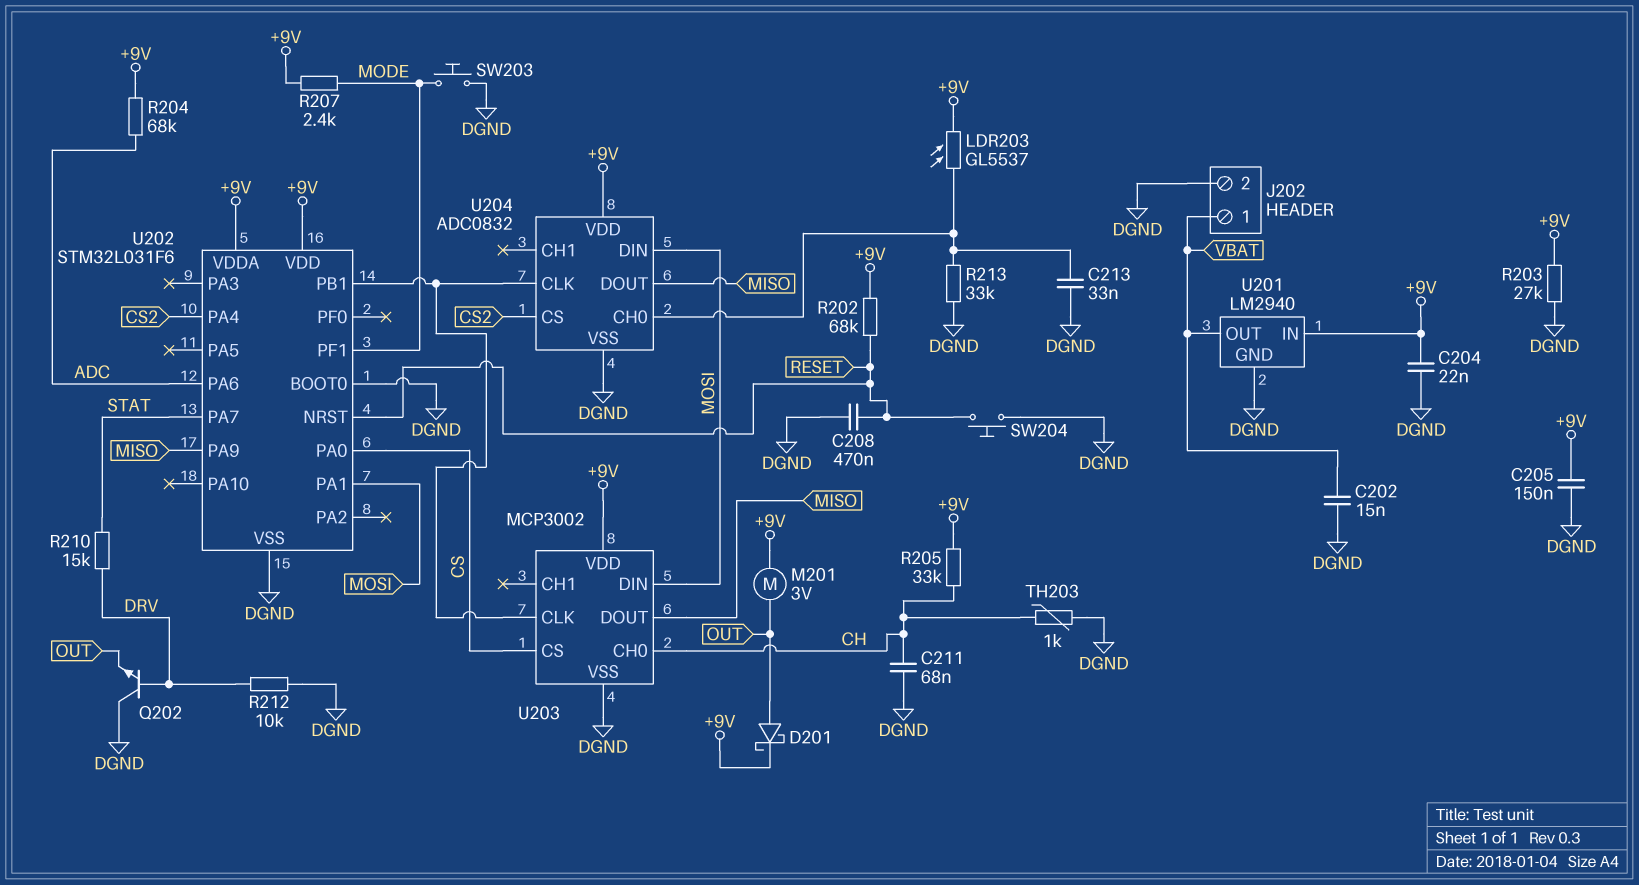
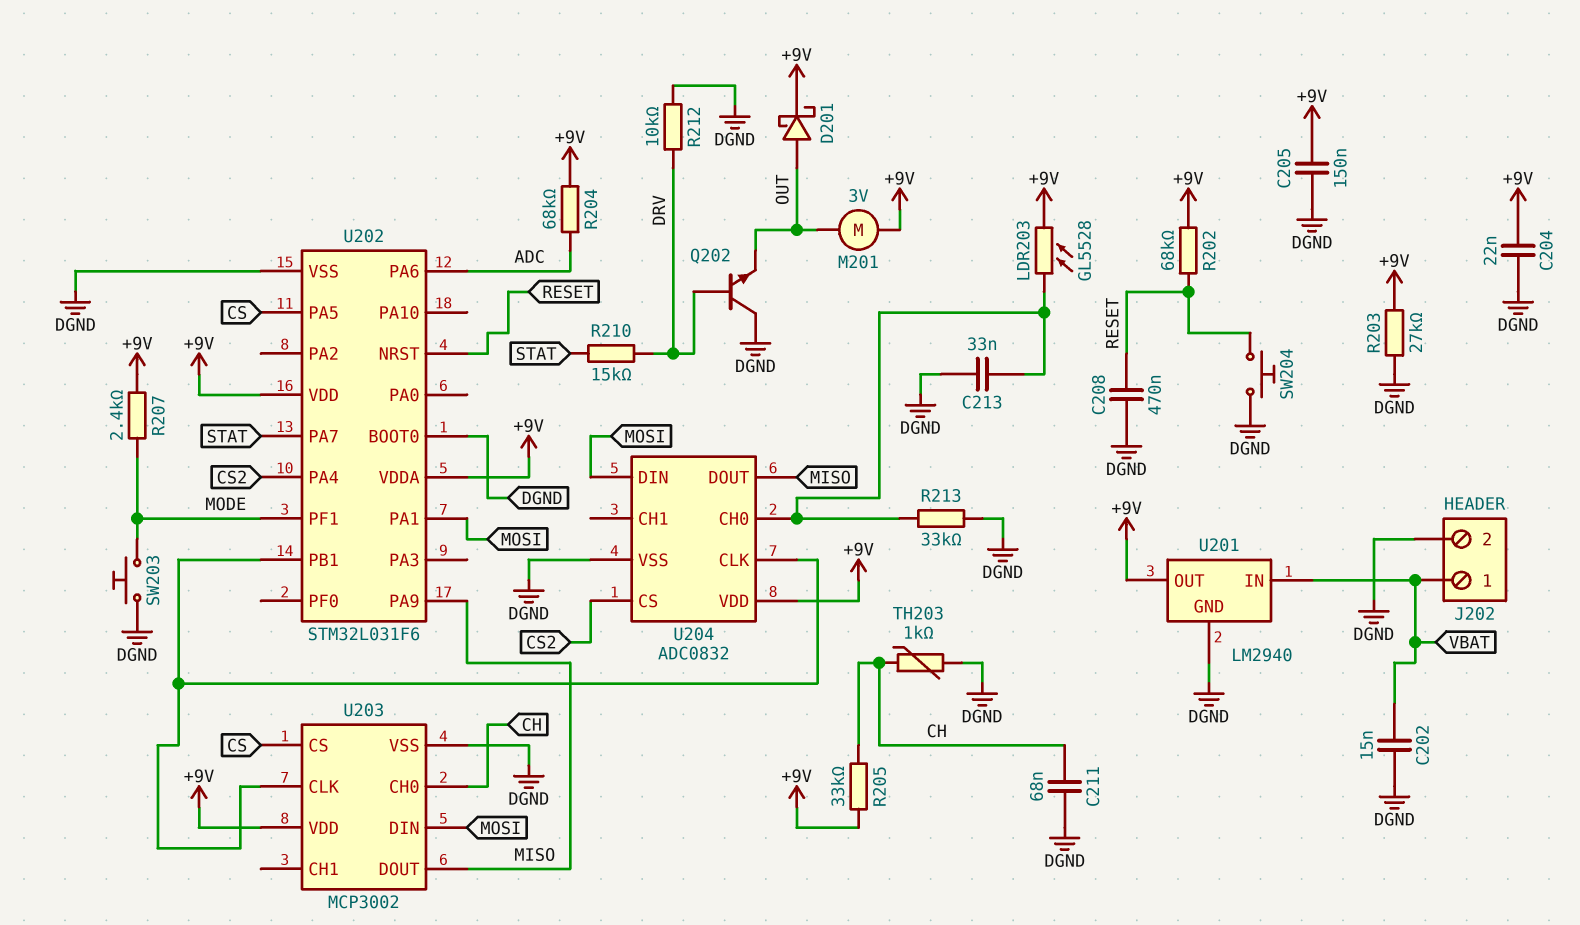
LDR203: GL5537 (+9V, U204/CH0) -> GL5528 (+9V, U204/CH0)
U201 pin IN: +9V -> VBAT
U201 pin OUT: VBAT -> +9V
U202 pin PA0: CS -> none
U202 pin PA5: none -> CS

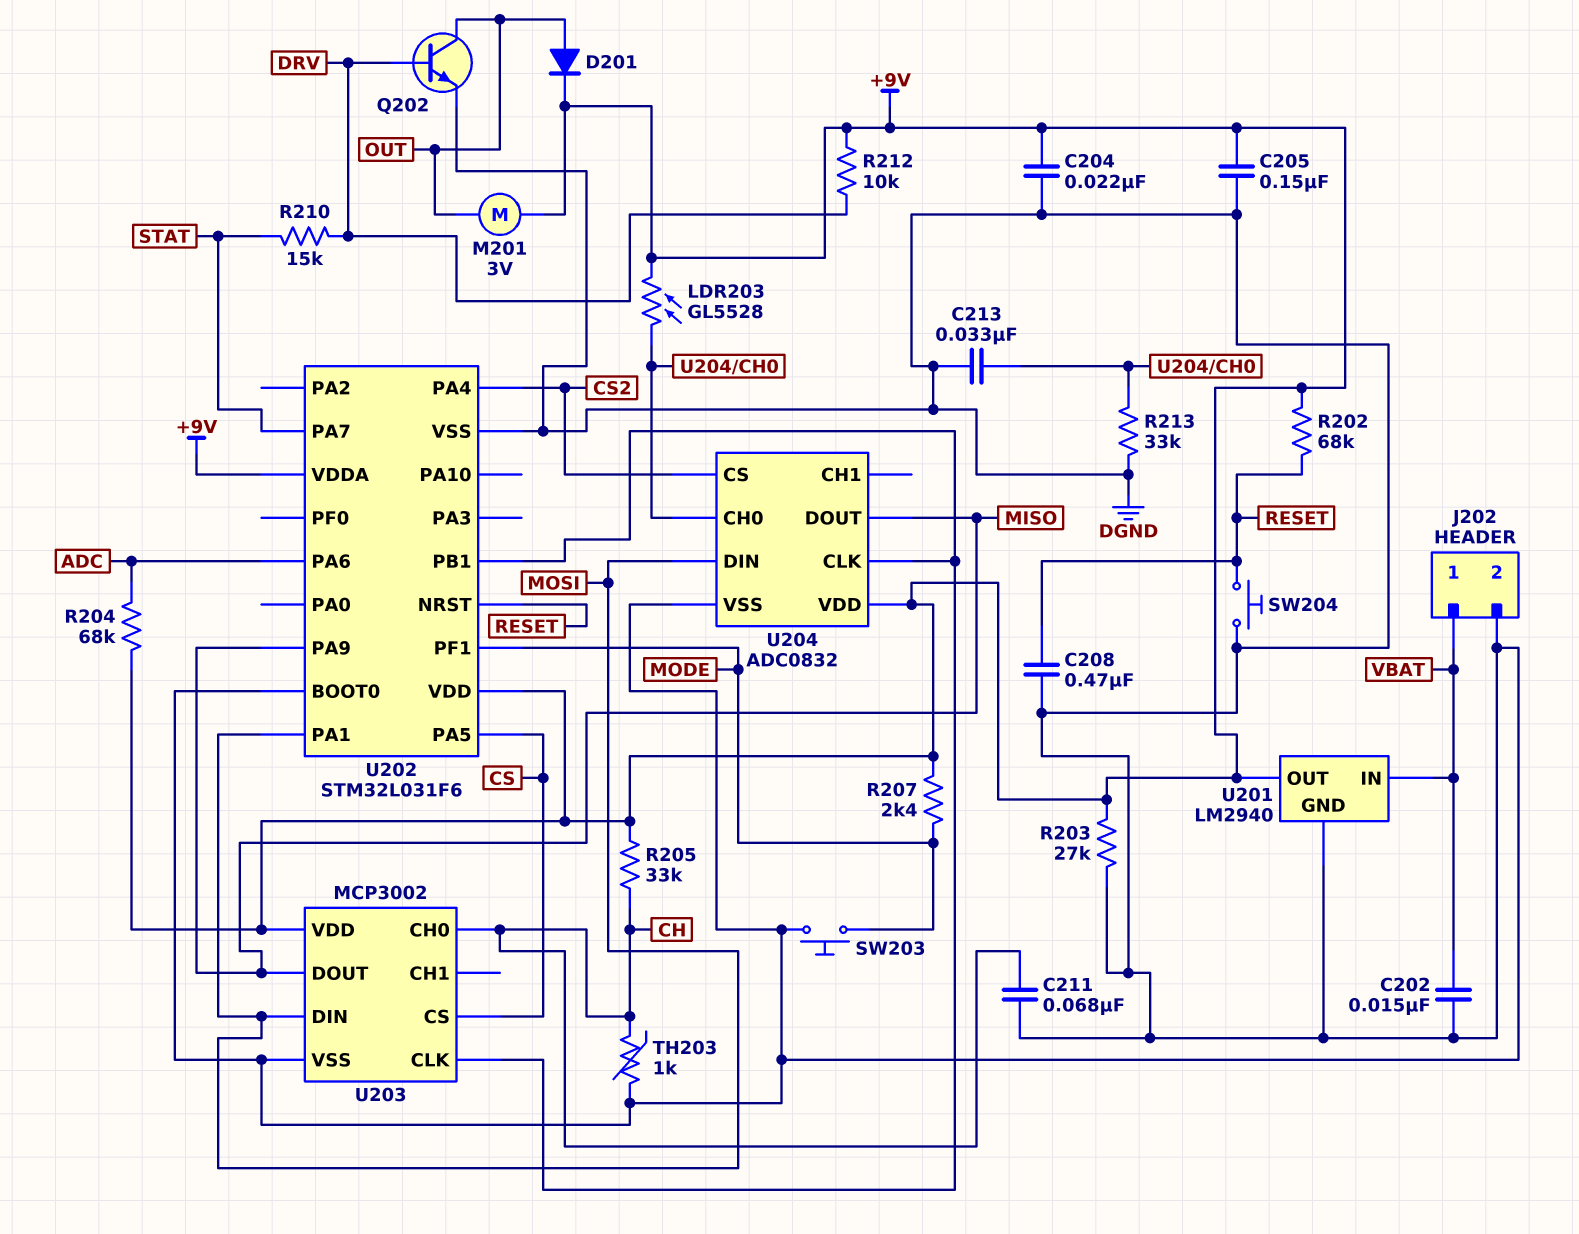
D201: schottky (A OUT, K +9V) -> diode (A OUT, K +9V)
Q202: NPN (B DRV, C DGND, E OUT) -> NPN (B DRV, C OUT, E DGND)
R212: 10k (DGND, DRV) -> 10k (+9V, DRV)

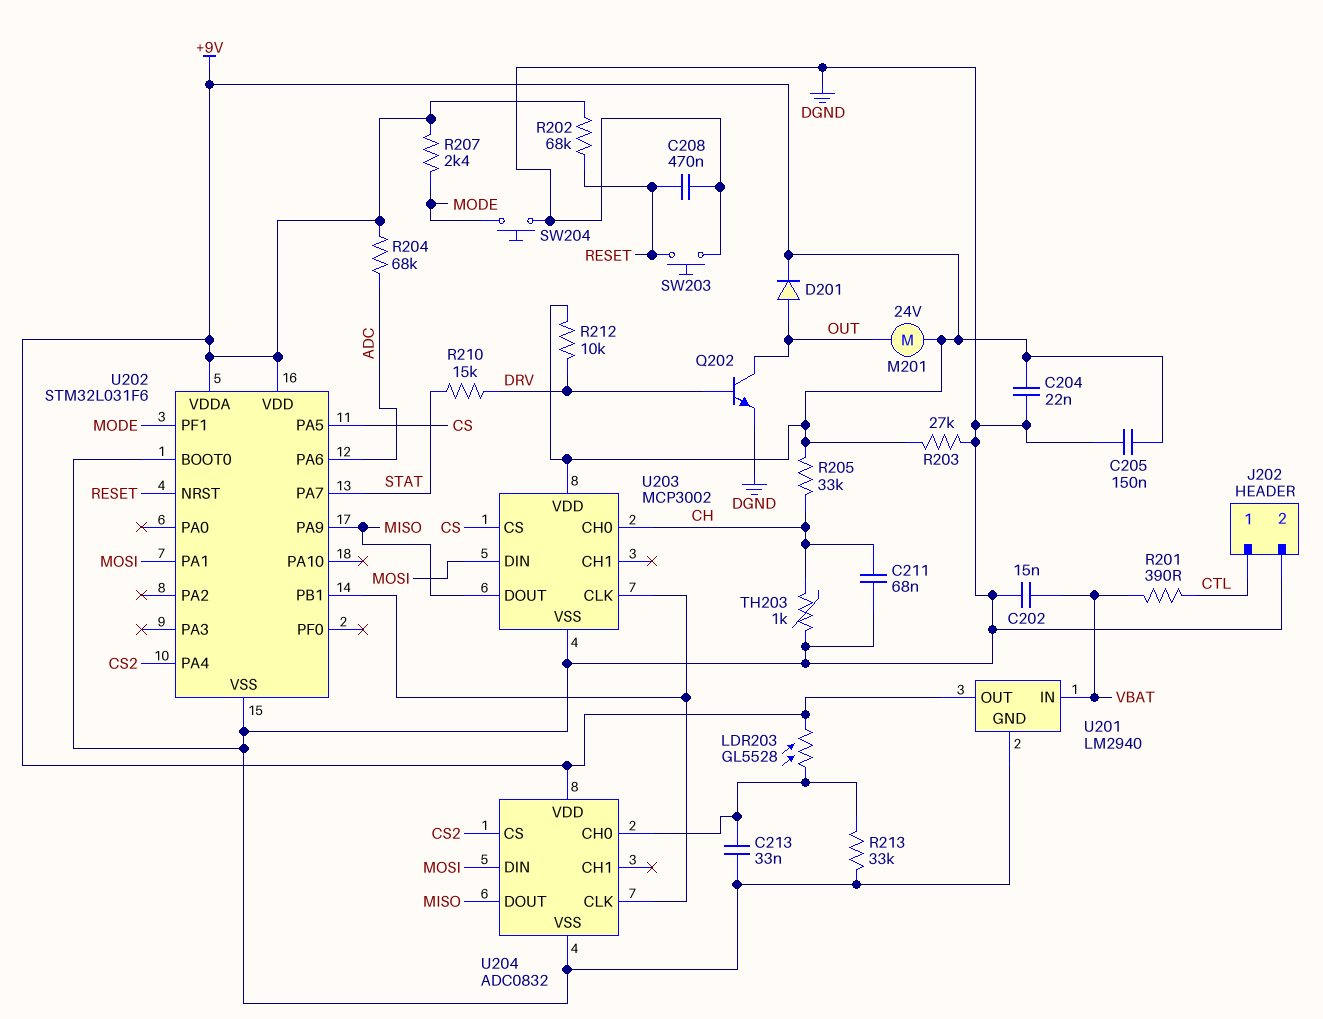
J202 pin 1: VBAT -> CTL
M201: motor 3V (+9V, OUT) -> motor 24V (+9V, OUT)
R201: none -> 390 (CTL, VBAT)
SW203: button (DGND, MODE) -> button (DGND, RESET)
SW204: button (DGND, RESET) -> button (DGND, MODE)

